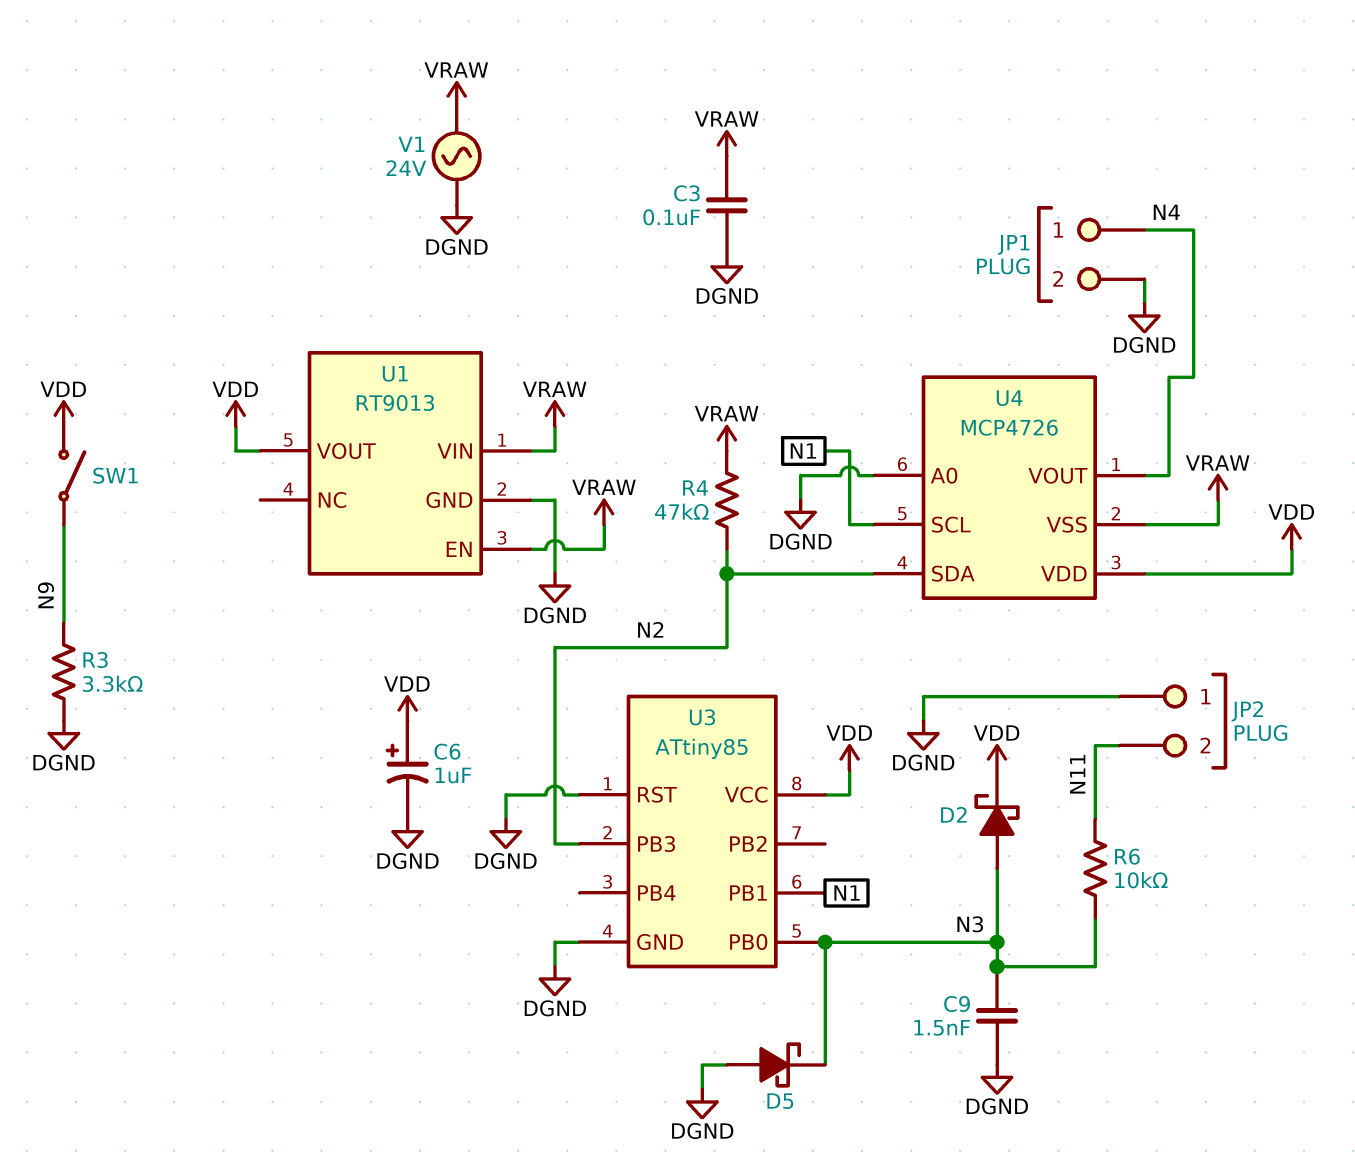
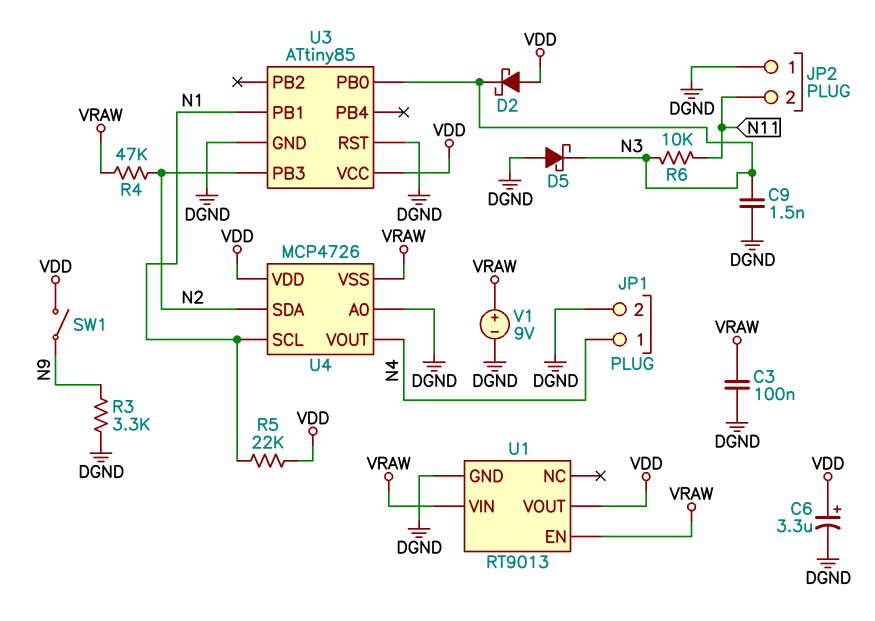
C6: 1uF (plus VDD, minus DGND) -> 3.3uF (plus VDD, minus DGND)
D2: schottky (A N3, K VDD) -> schottky (A VDD, K N3)
R5: none -> 22k (N1, VDD)
V1: AC 24V (DGND, VRAW) -> 9V (plus VRAW, minus DGND)

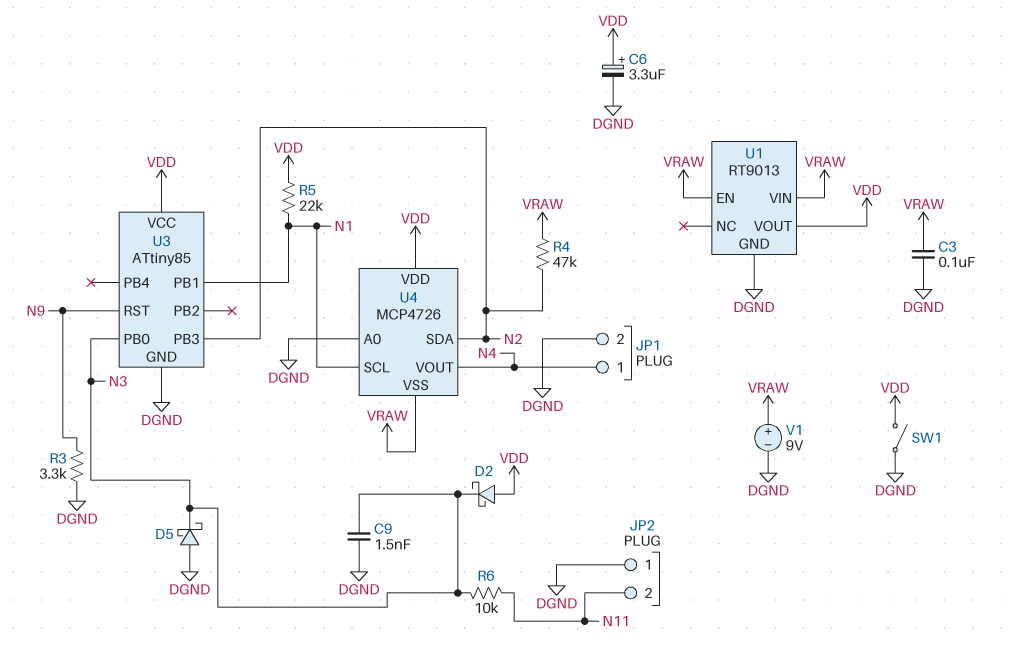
SW1: switch (N9, VDD) -> switch (DGND, VDD)
U3 pin RST: DGND -> N9

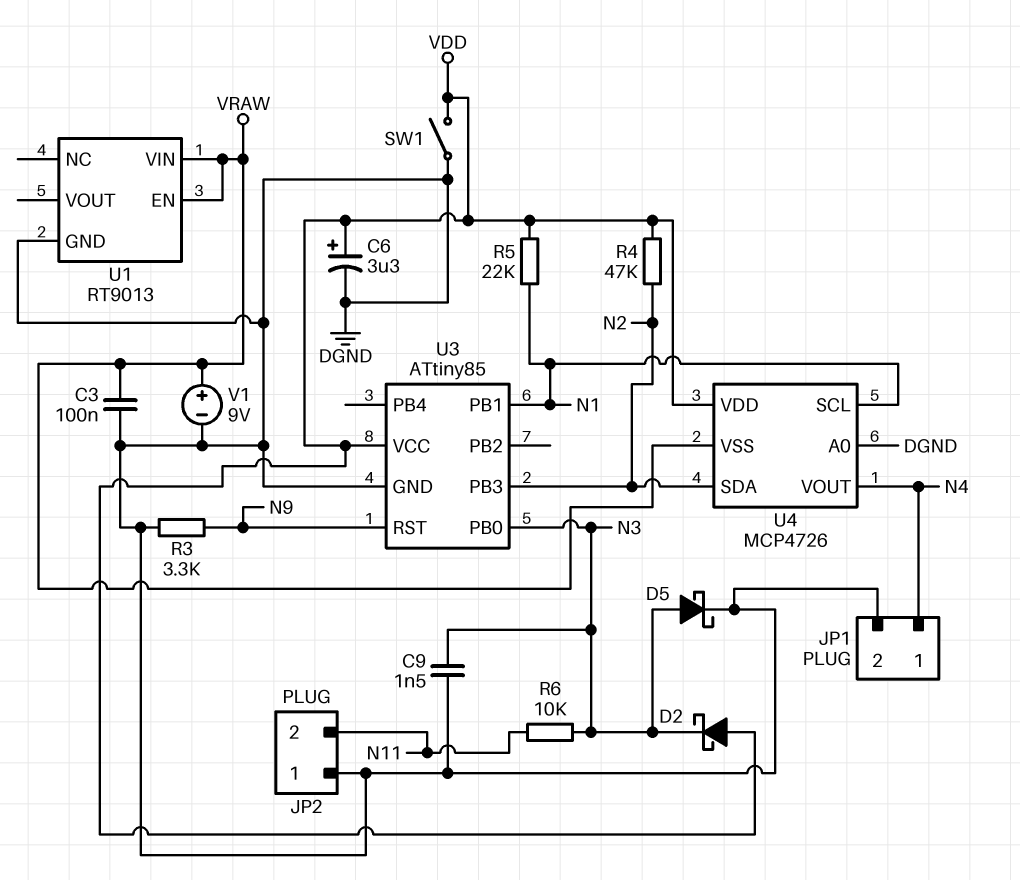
D5: schottky (A DGND, K N3) -> schottky (A N3, K DGND)
R4: 47k (N2, VRAW) -> 47k (N2, VDD)
U1 pin VOUT: VDD -> none

